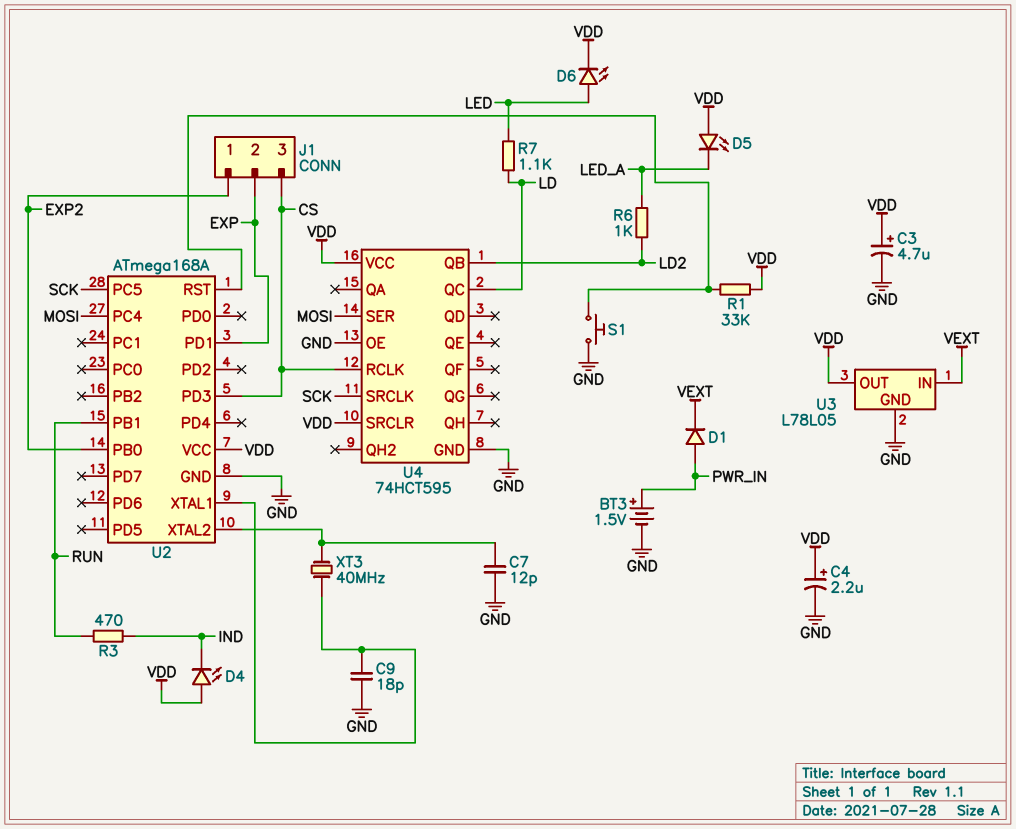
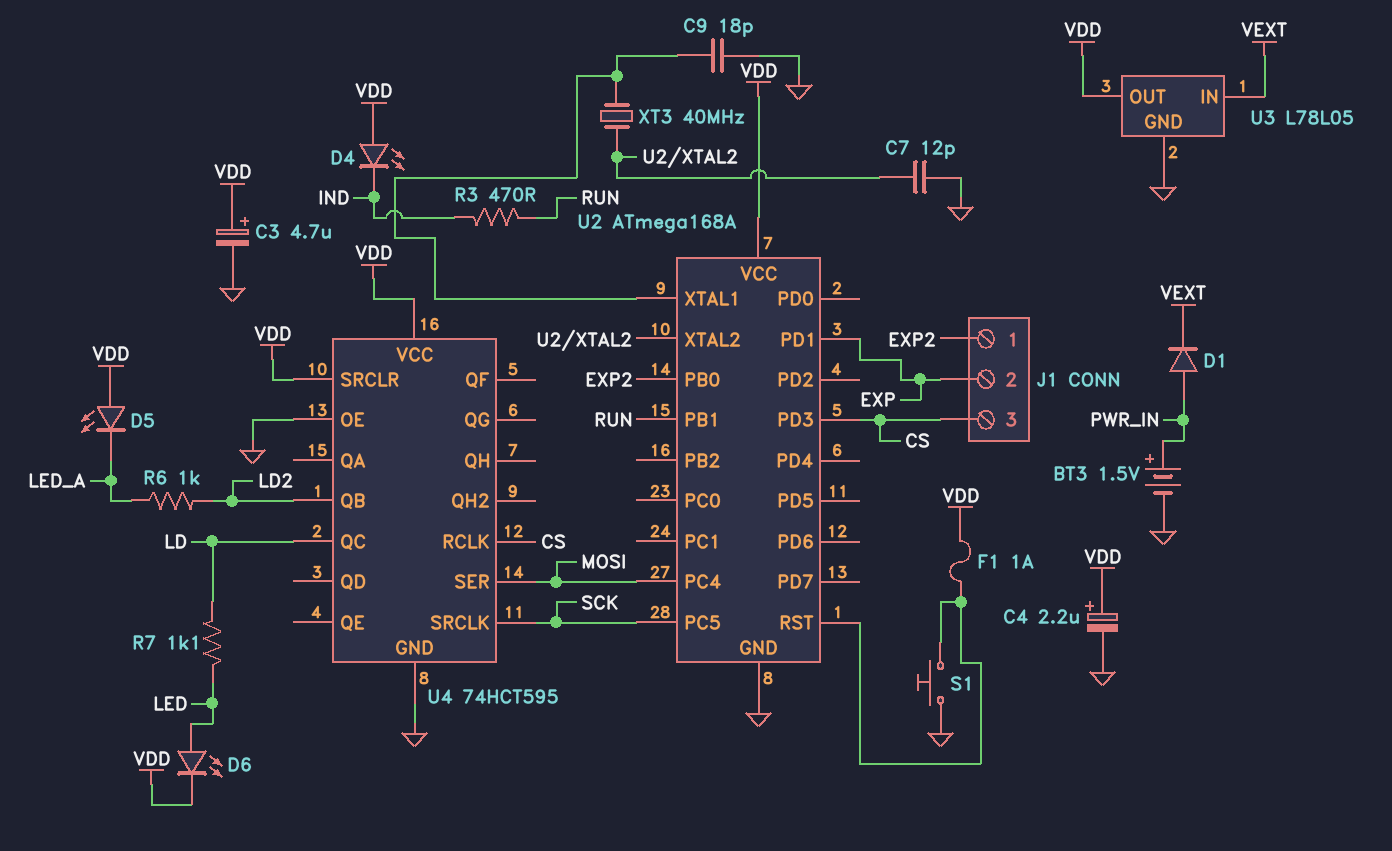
F1: none -> 1A (U2/RST, VDD)
R1: 33k (U2/RST, VDD) -> none

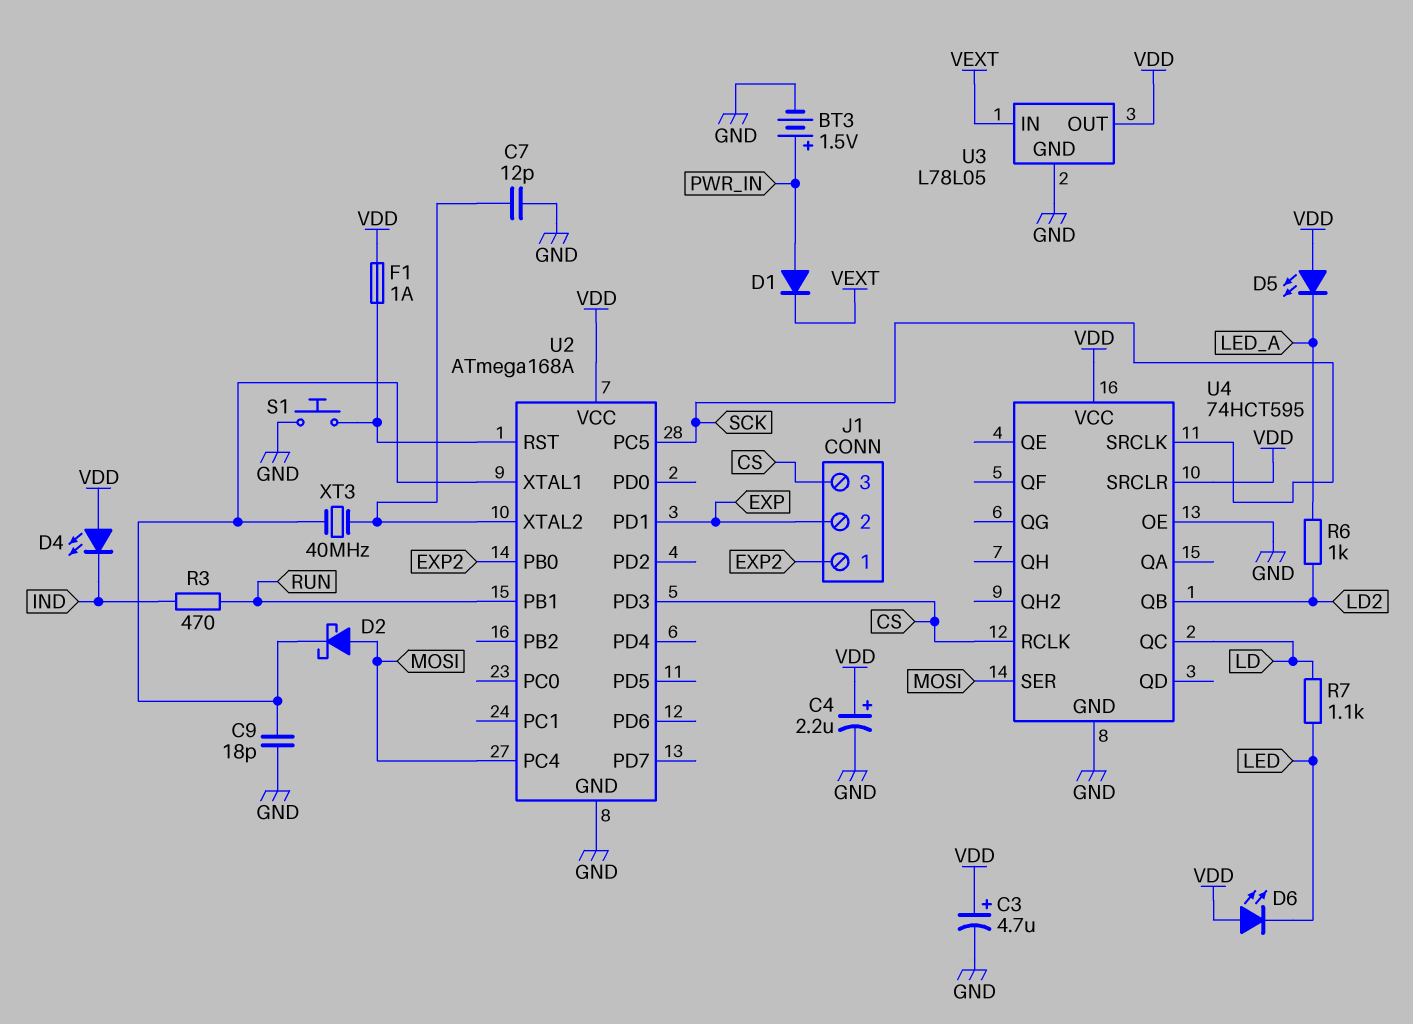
D2: none -> schottky (A MOSI, K U2/XTAL1)
D6: LED (A LED, K VDD) -> LED (A VDD, K LED)

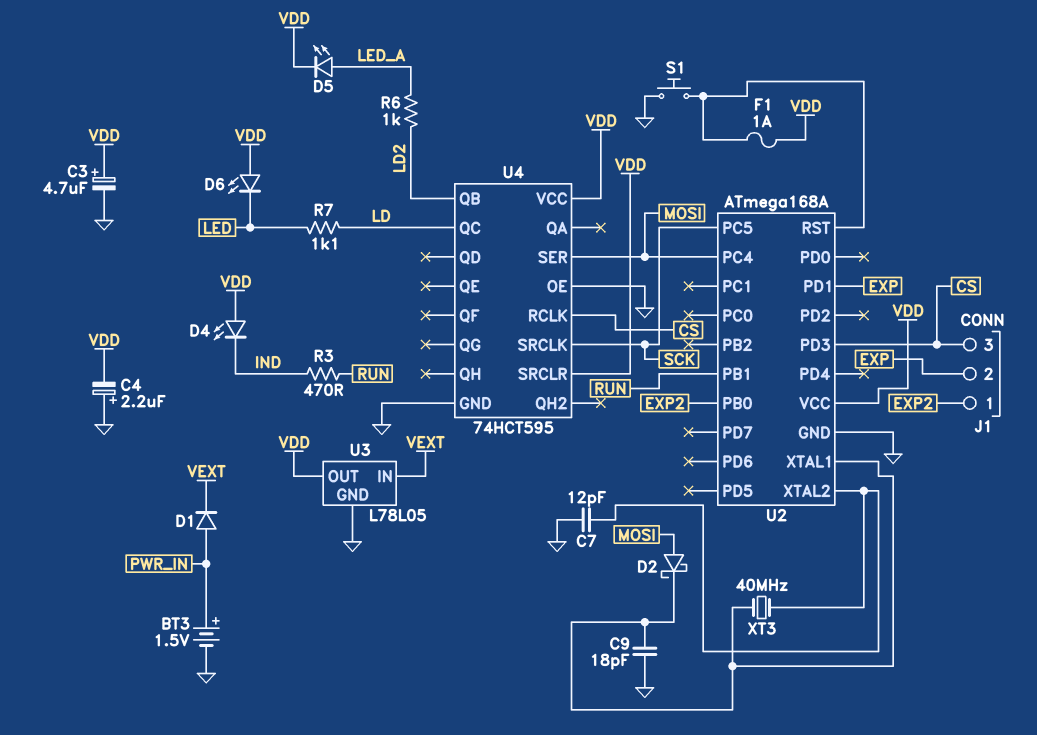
C4: 2.2uF (plus VDD, minus GND) -> 2.2uF (plus GND, minus VDD)
D5: LED (A VDD, K LED_A) -> LED (A LED_A, K VDD)

